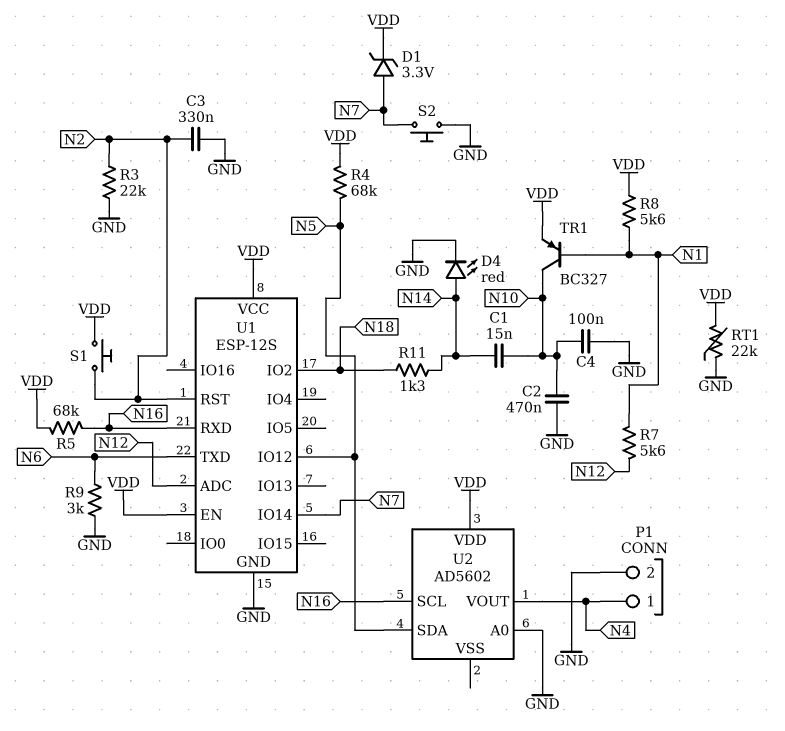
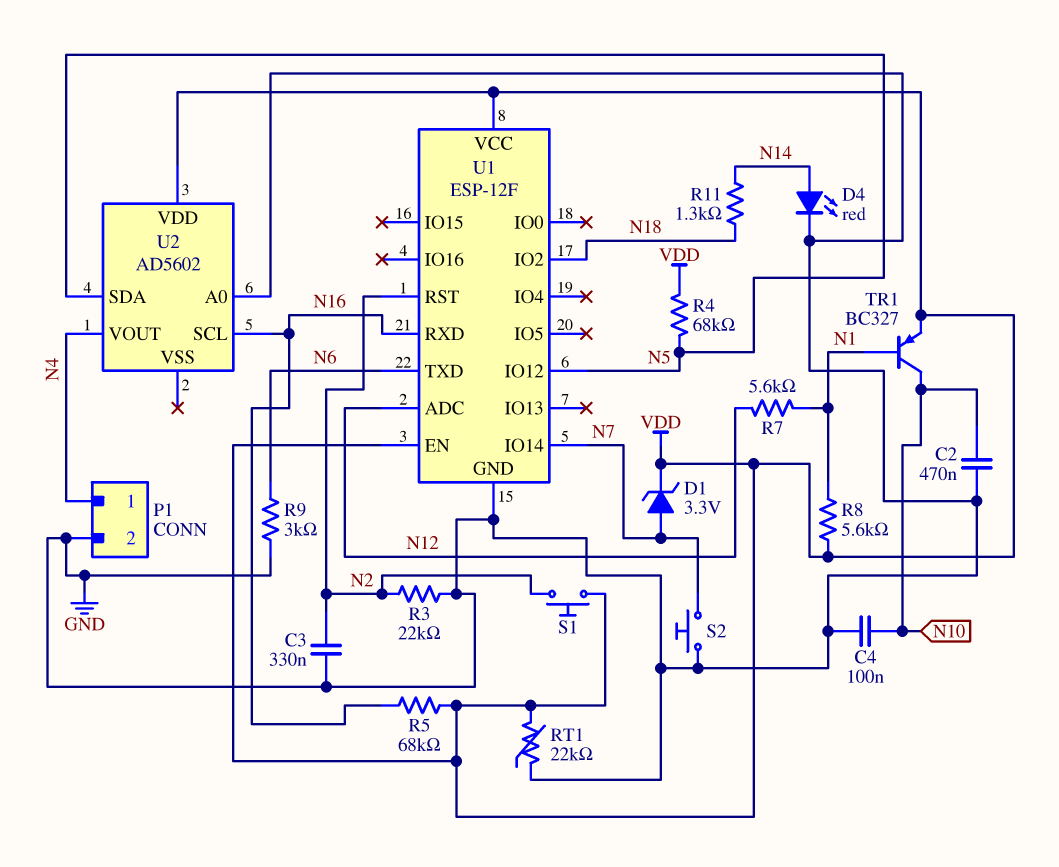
C1: 15nF (N10, N14) -> none
U1: ESP-12S -> ESP-12F

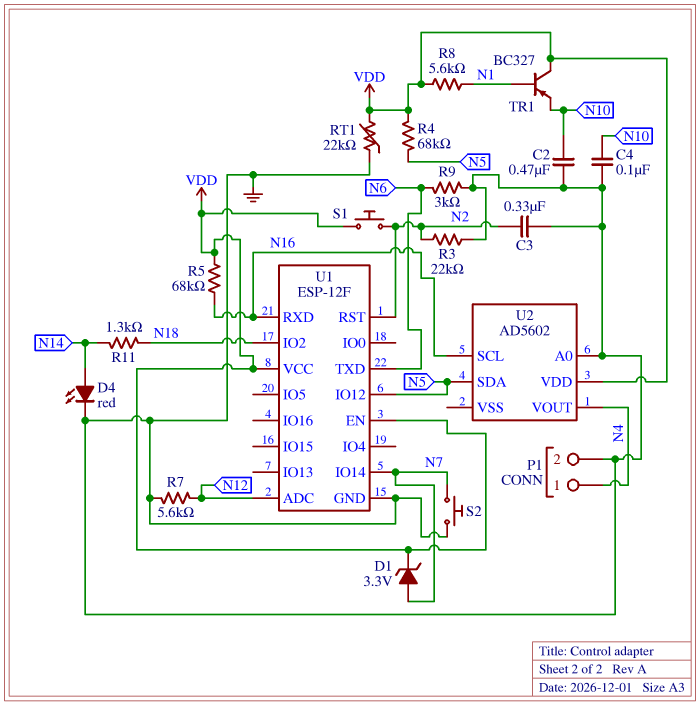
R7: 5.6k (N1, N12) -> 5.6k (GND, N12)
TR1: PNP BC327 (B N1, C N10, E VDD) -> PNP BC327 (B N1, C VDD, E N10)

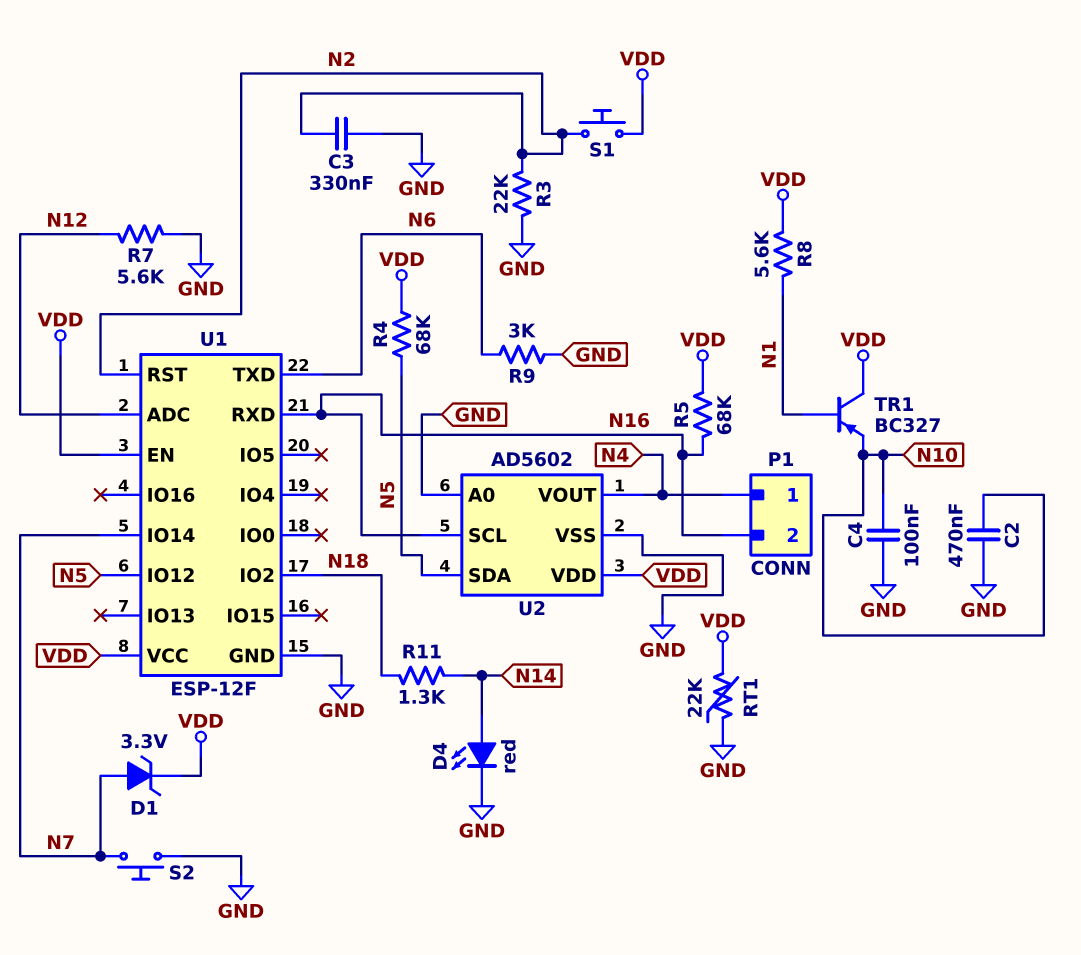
P1 pin 2: GND -> N16
U2 pin VSS: none -> GND

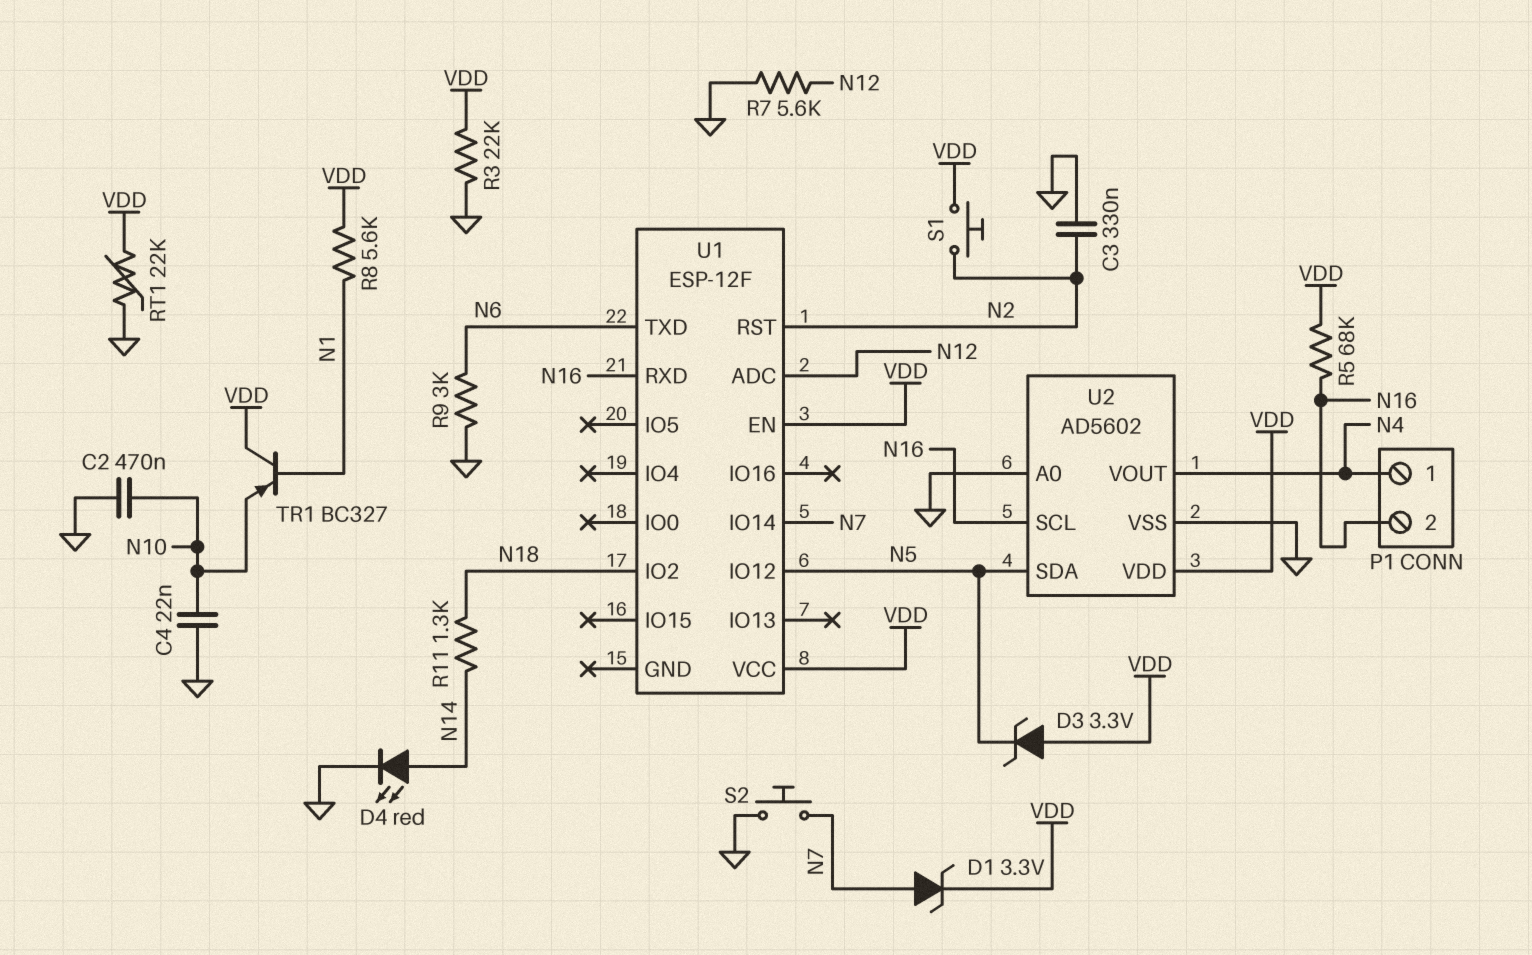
C4: 100nF (GND, N10) -> 22nF (GND, N10)
D3: none -> zener 3.3V (A VDD, K N5)
R3: 22k (GND, N2) -> 22k (GND, VDD)
R4: 68k (N5, VDD) -> none
U1 pin GND: GND -> none

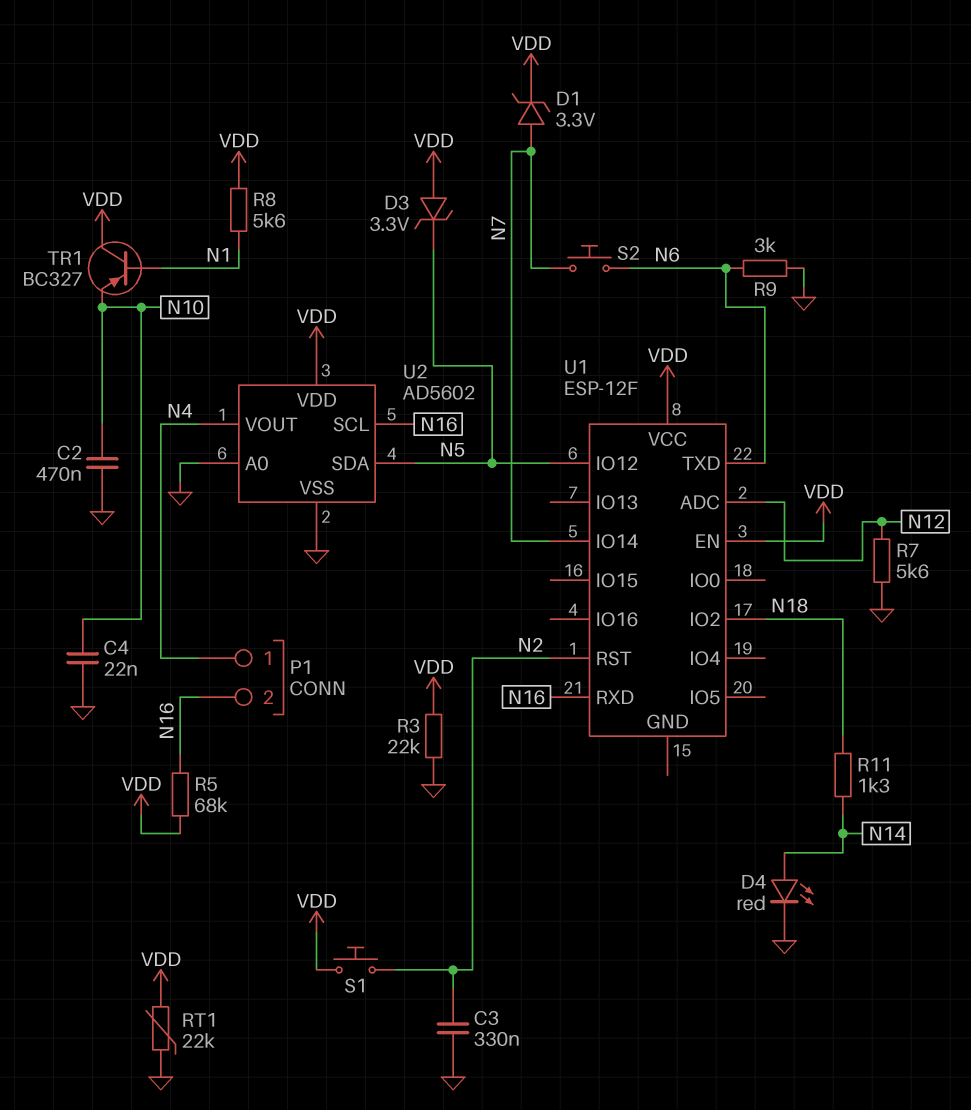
S2: button (GND, N7) -> button (N6, N7)

